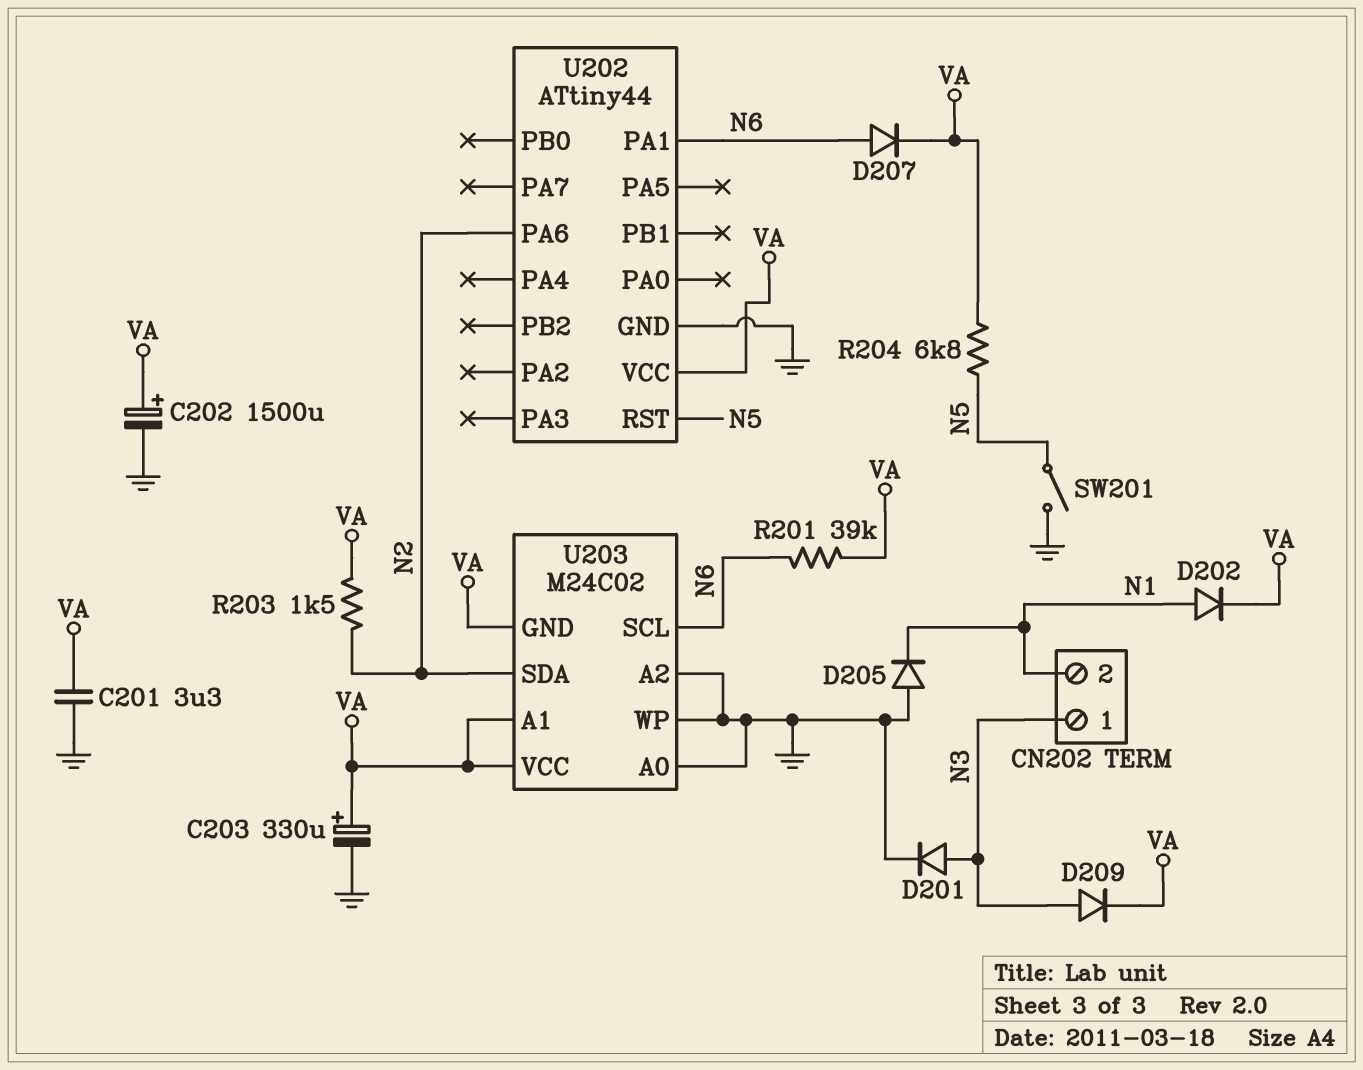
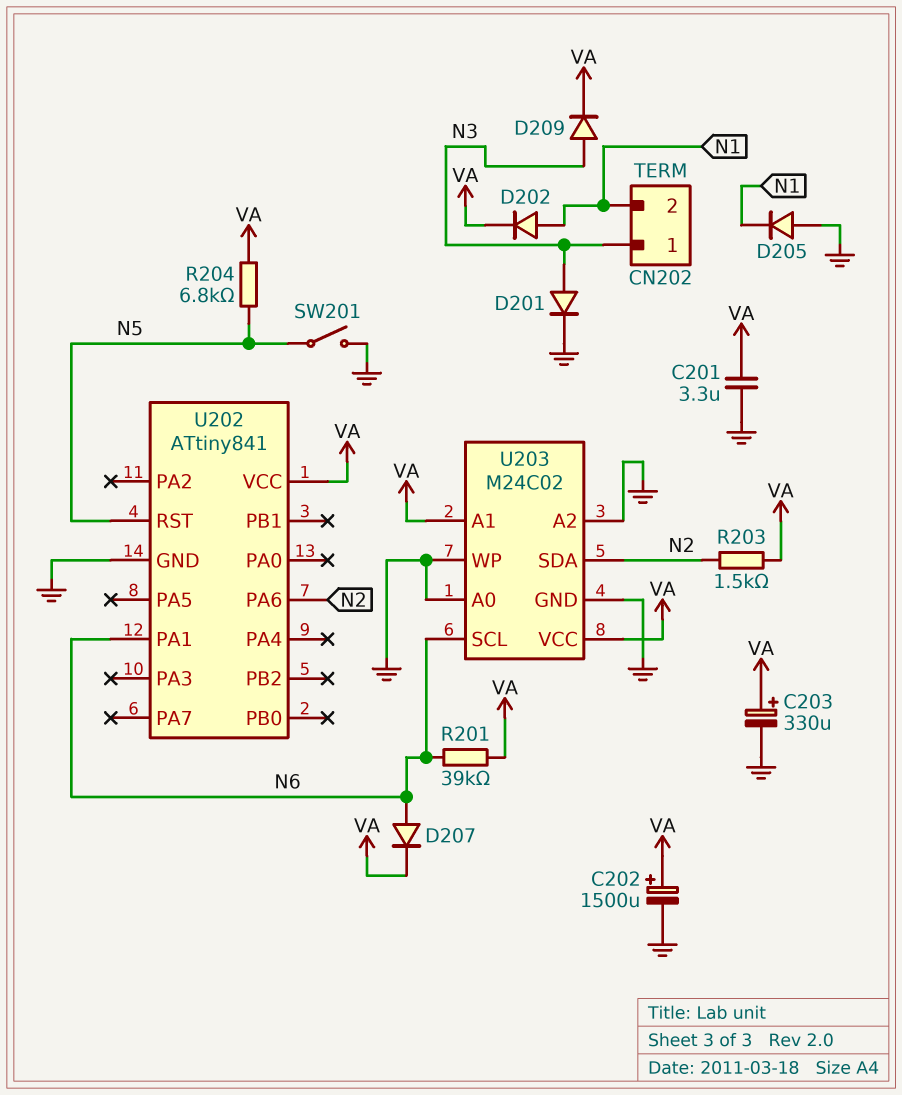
U202: ATtiny44 -> ATtiny841
U203 pin GND: VA -> GND

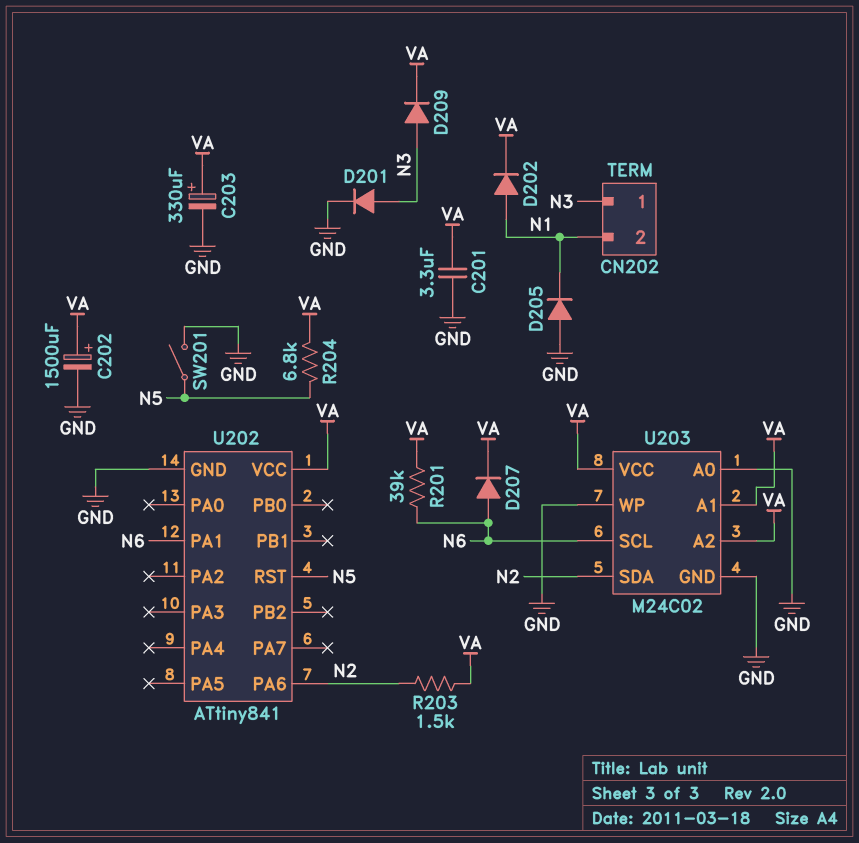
U203 pin A2: GND -> VA

